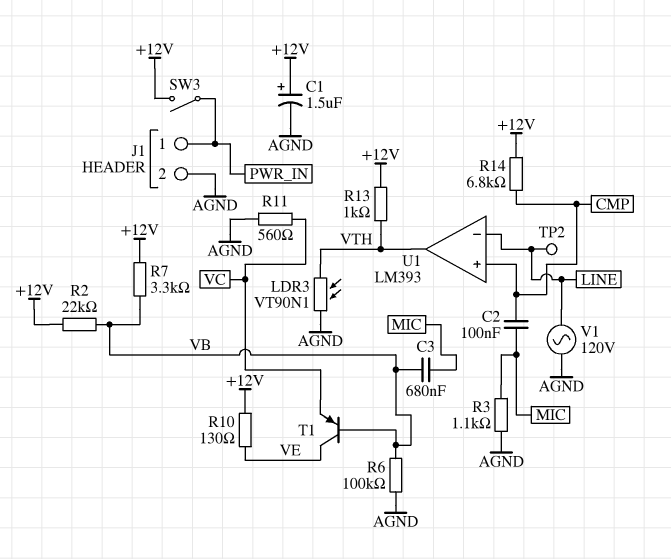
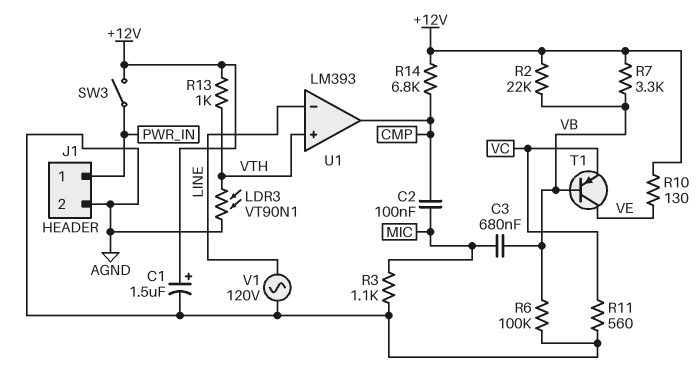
TP2: test point (LINE) -> none
U1 pin in+: CMP -> VTH
U1 pin out: VTH -> CMP

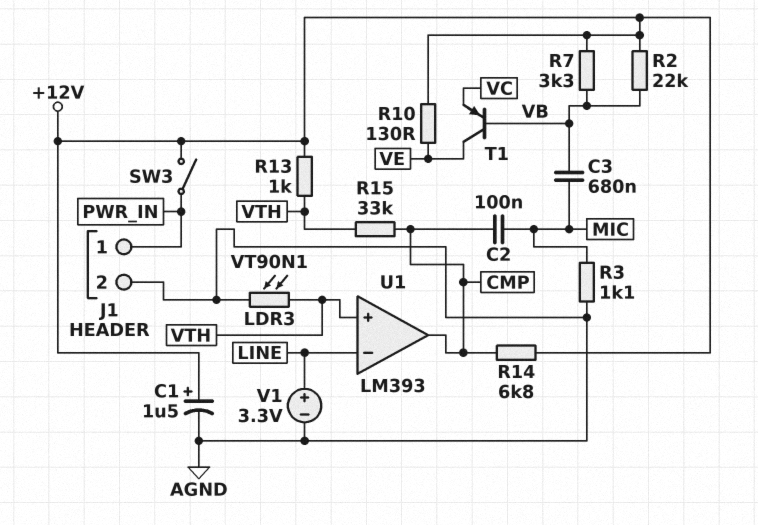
R6: 100k (AGND, VB) -> none
R11: 560 (AGND, VC) -> none
R15: none -> 33k (CMP, VTH)
V1: AC 120V (AGND, LINE) -> 3.3V (plus LINE, minus AGND)

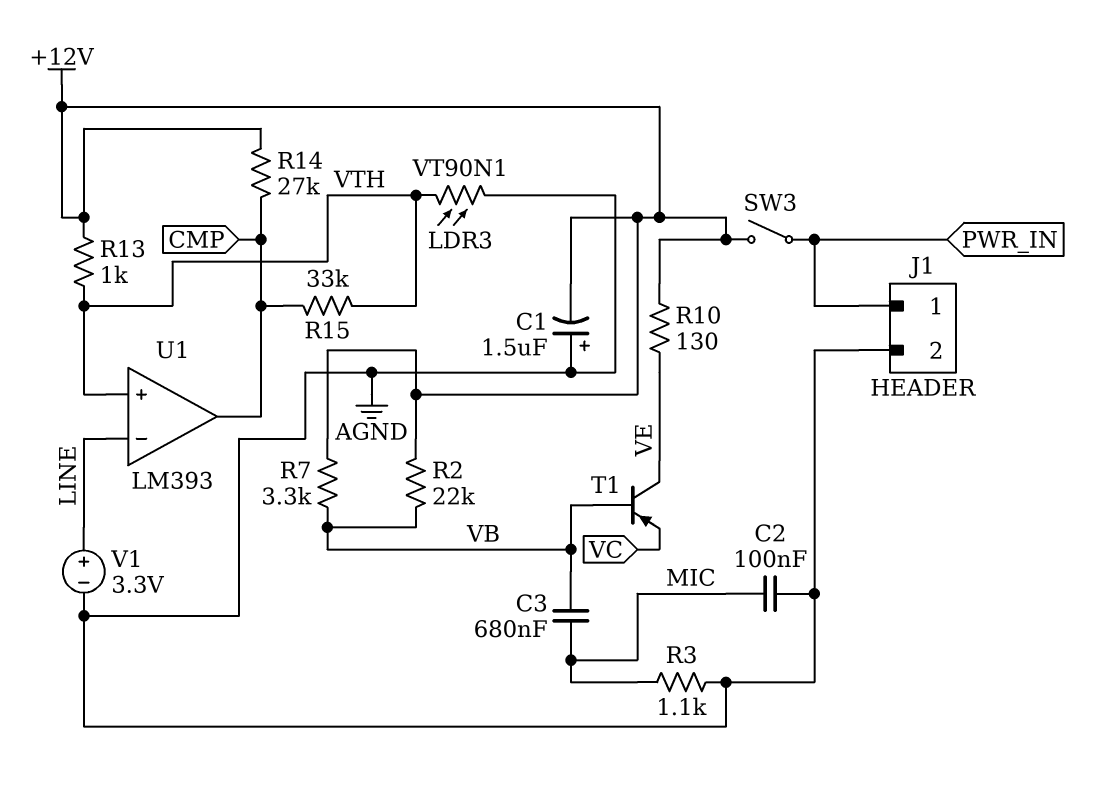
C1: 1.5uF (plus +12V, minus AGND) -> 1.5uF (plus AGND, minus +12V)
C2: 100nF (CMP, MIC) -> 100nF (AGND, MIC)
R14: 6.8k (+12V, CMP) -> 27k (+12V, CMP)

